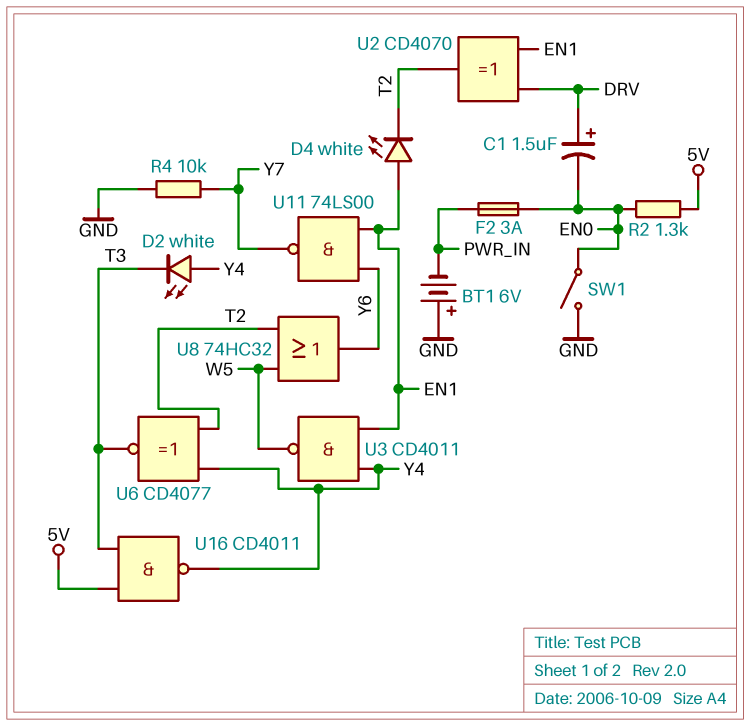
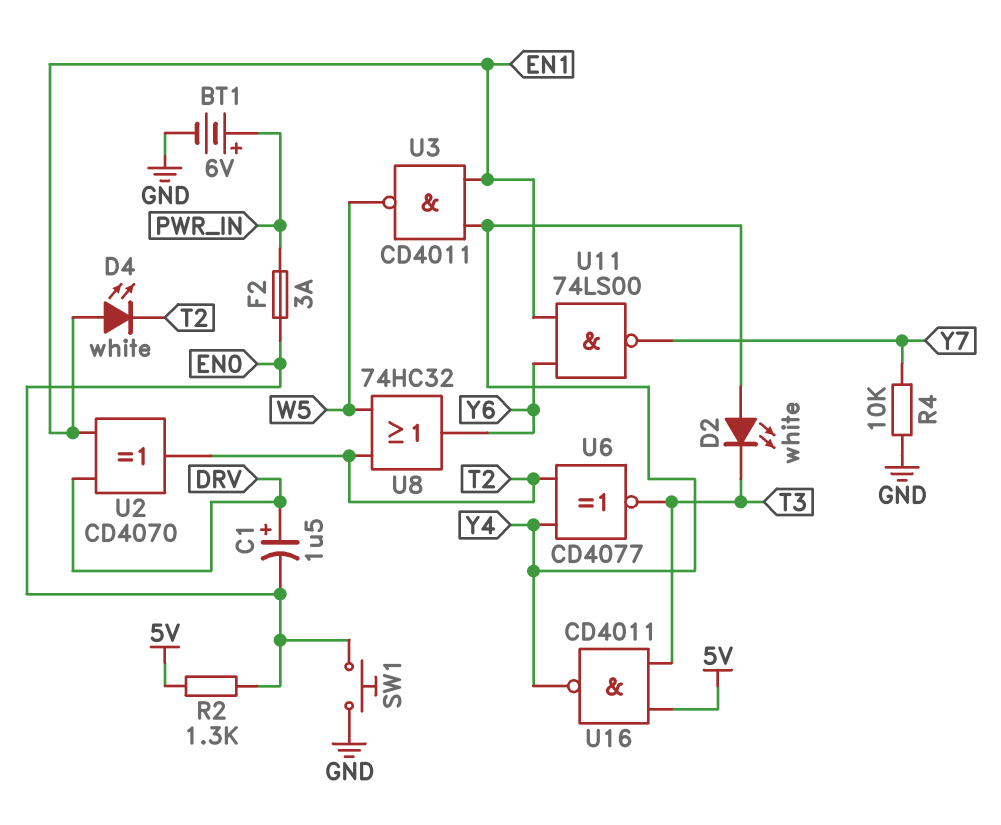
BT1: 6V (plus GND, minus PWR_IN) -> 6V (plus PWR_IN, minus GND)
SW1: switch (EN0, GND) -> button (EN0, GND)

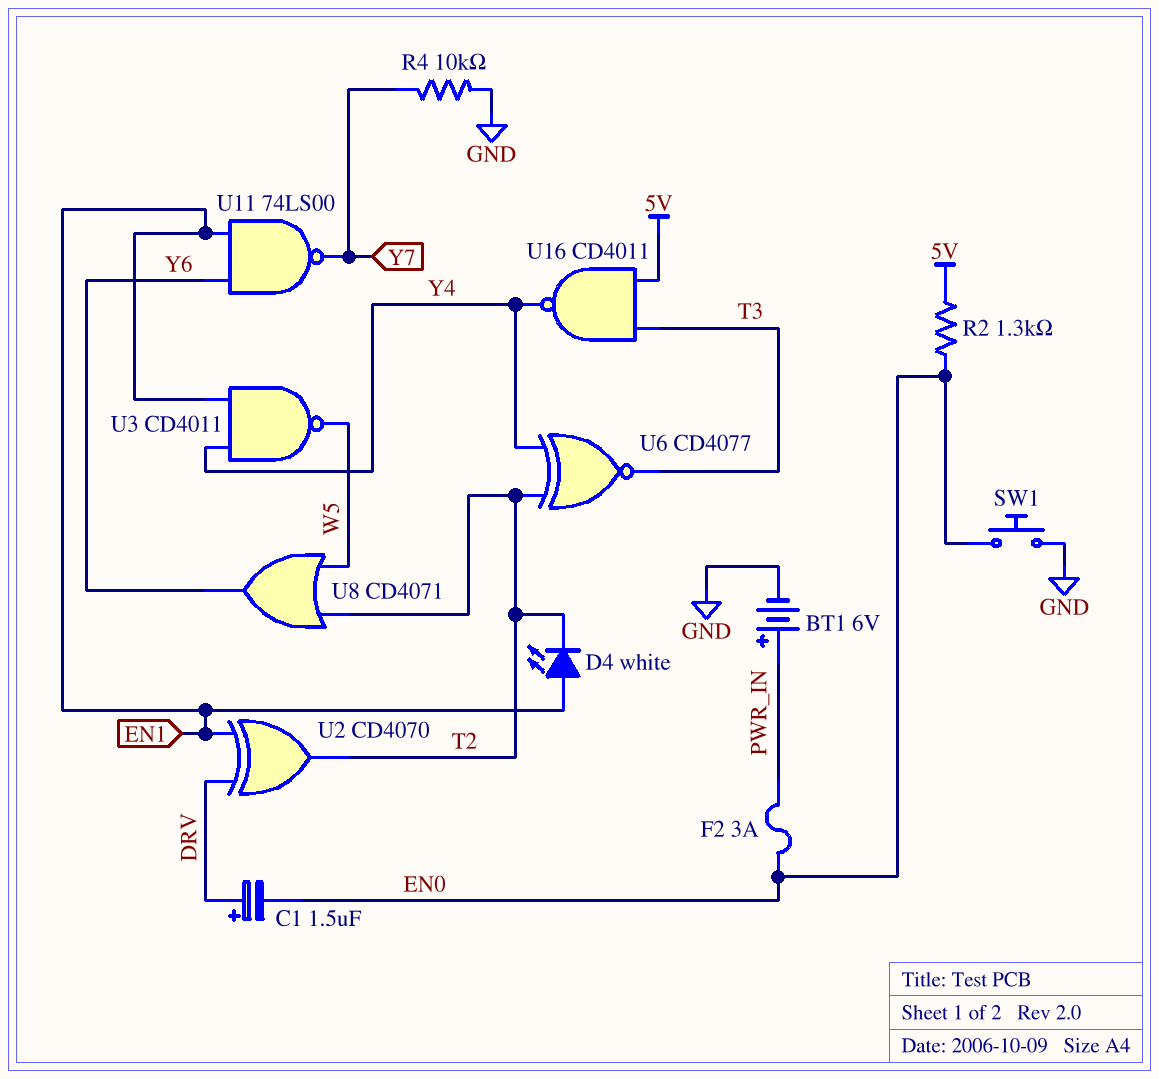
D2: LED white (A Y4, K T3) -> none
U8: OR 74HC32 (in T2, in W5, out Y6) -> OR CD4071 (in T2, in W5, out Y6)

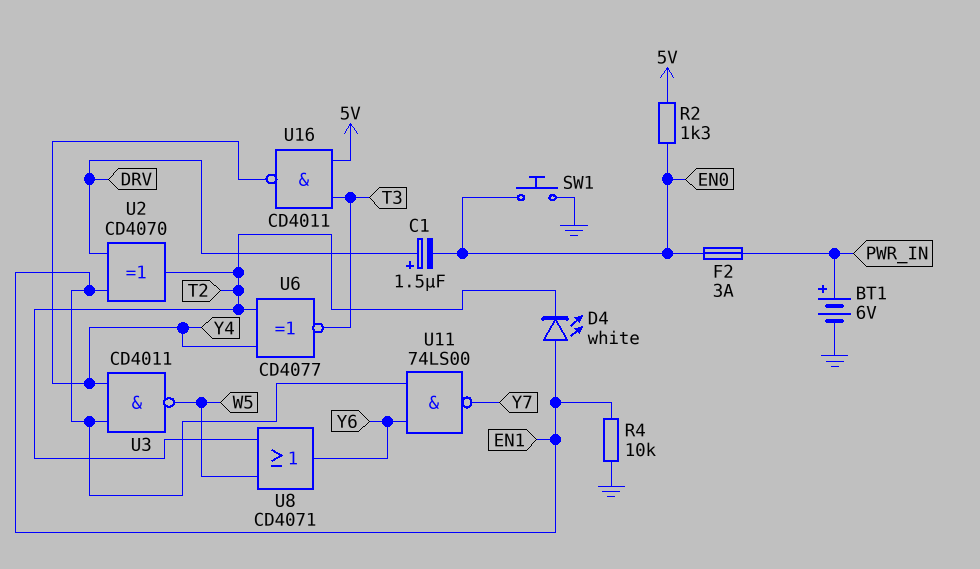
R4: 10k (GND, Y7) -> 10k (EN1, GND)

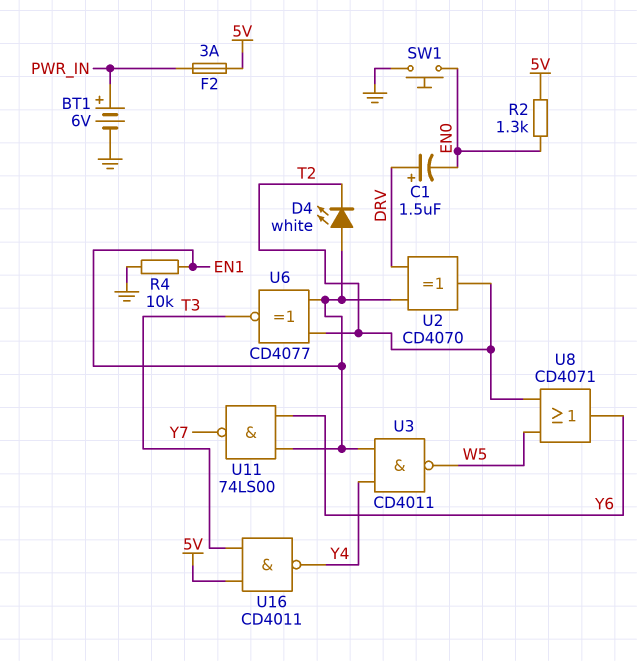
F2: 3A (EN0, PWR_IN) -> 3A (5V, PWR_IN)
U6: XNOR CD4077 (in T2, in Y4, out T3) -> XNOR CD4077 (in EN1, in T2, out T3)

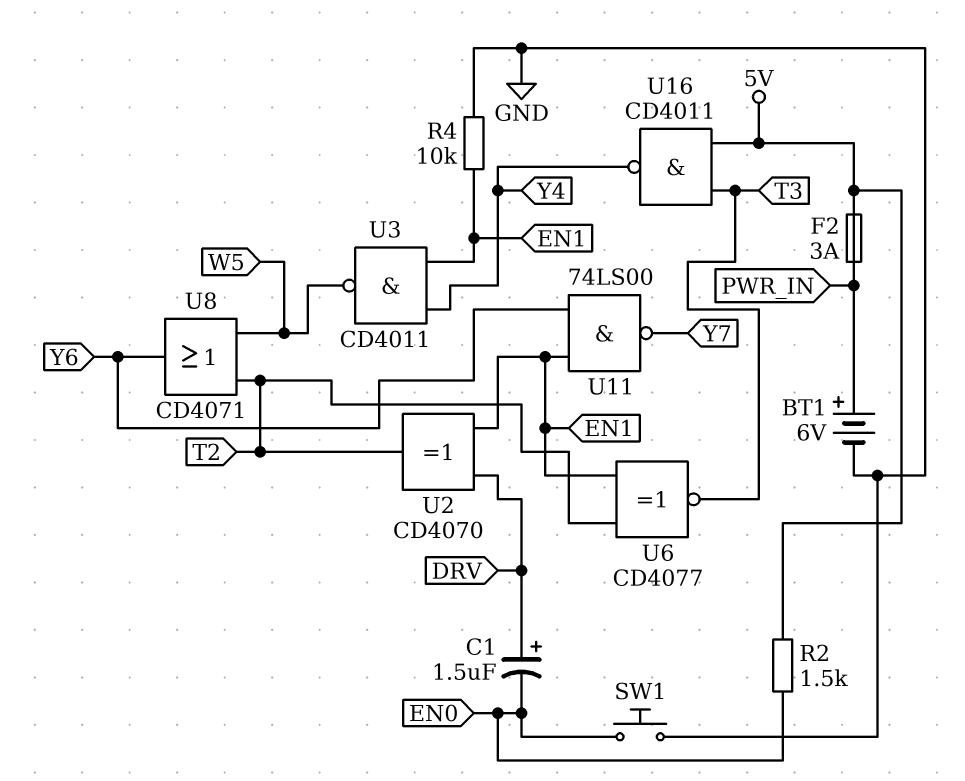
D4: LED white (A EN1, K T2) -> none
R2: 1.3k (5V, EN0) -> 1.5k (5V, EN0)

